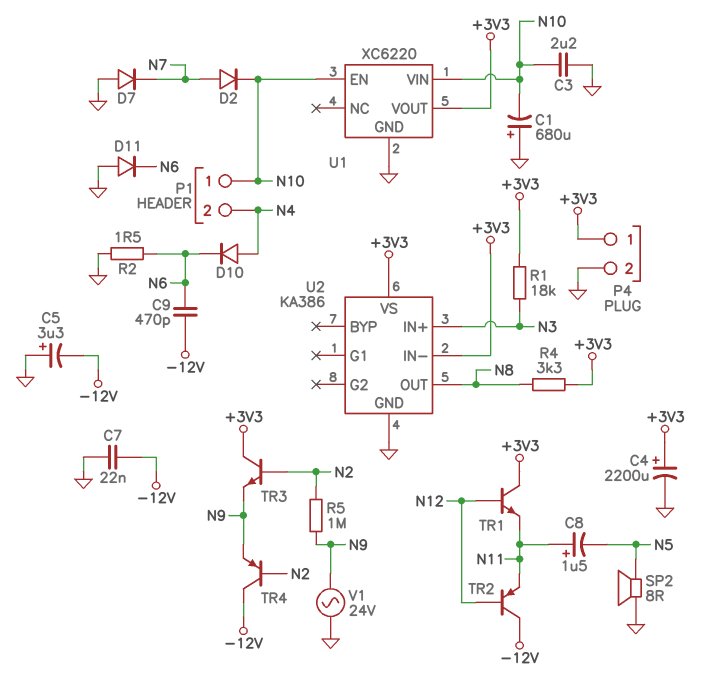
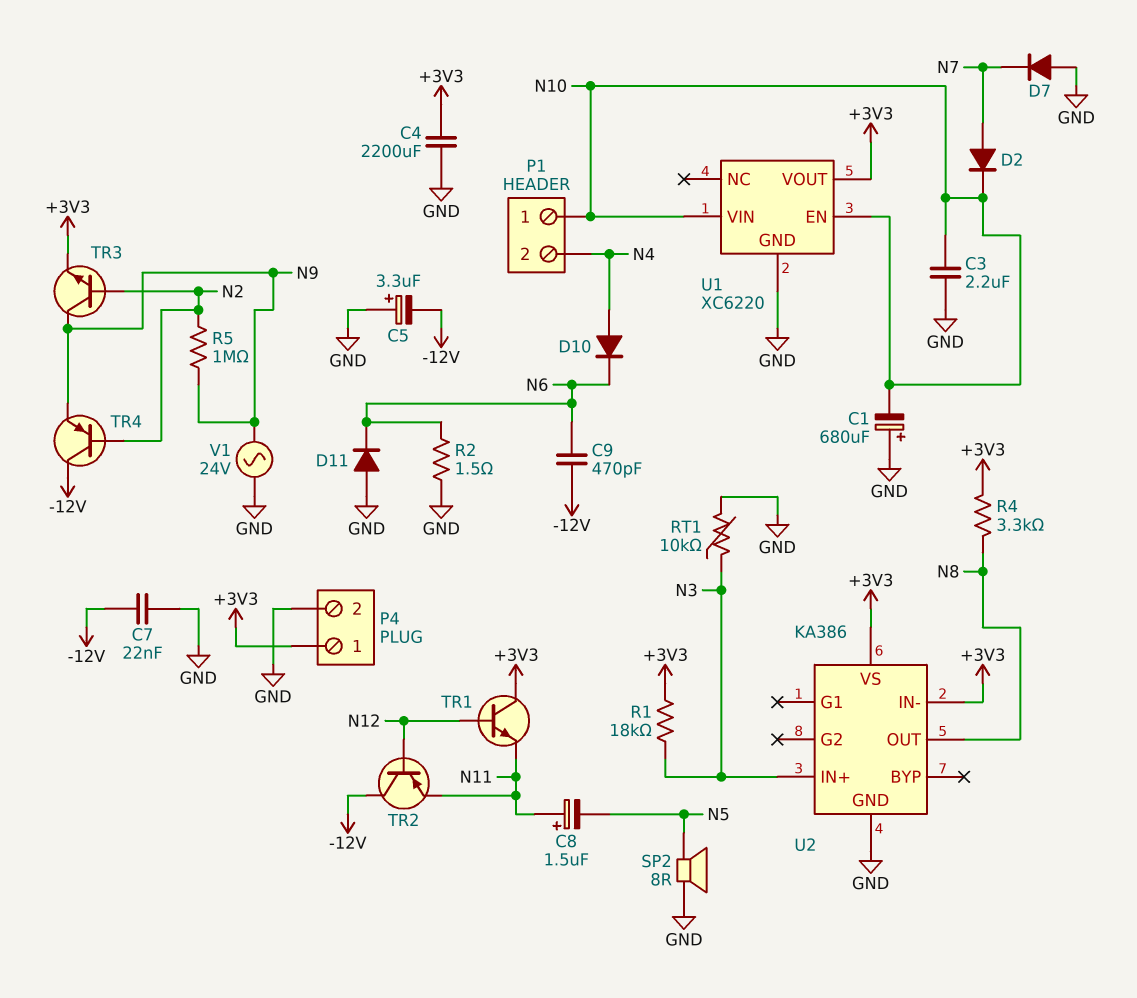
C4: 2200uF (plus +3V3, minus GND) -> 2200uF (+3V3, GND)
RT1: none -> 10k (GND, N3)
TR3: NPN (B N2, C +3V3, E N9) -> NPN (B N2, C N9, E +3V3)

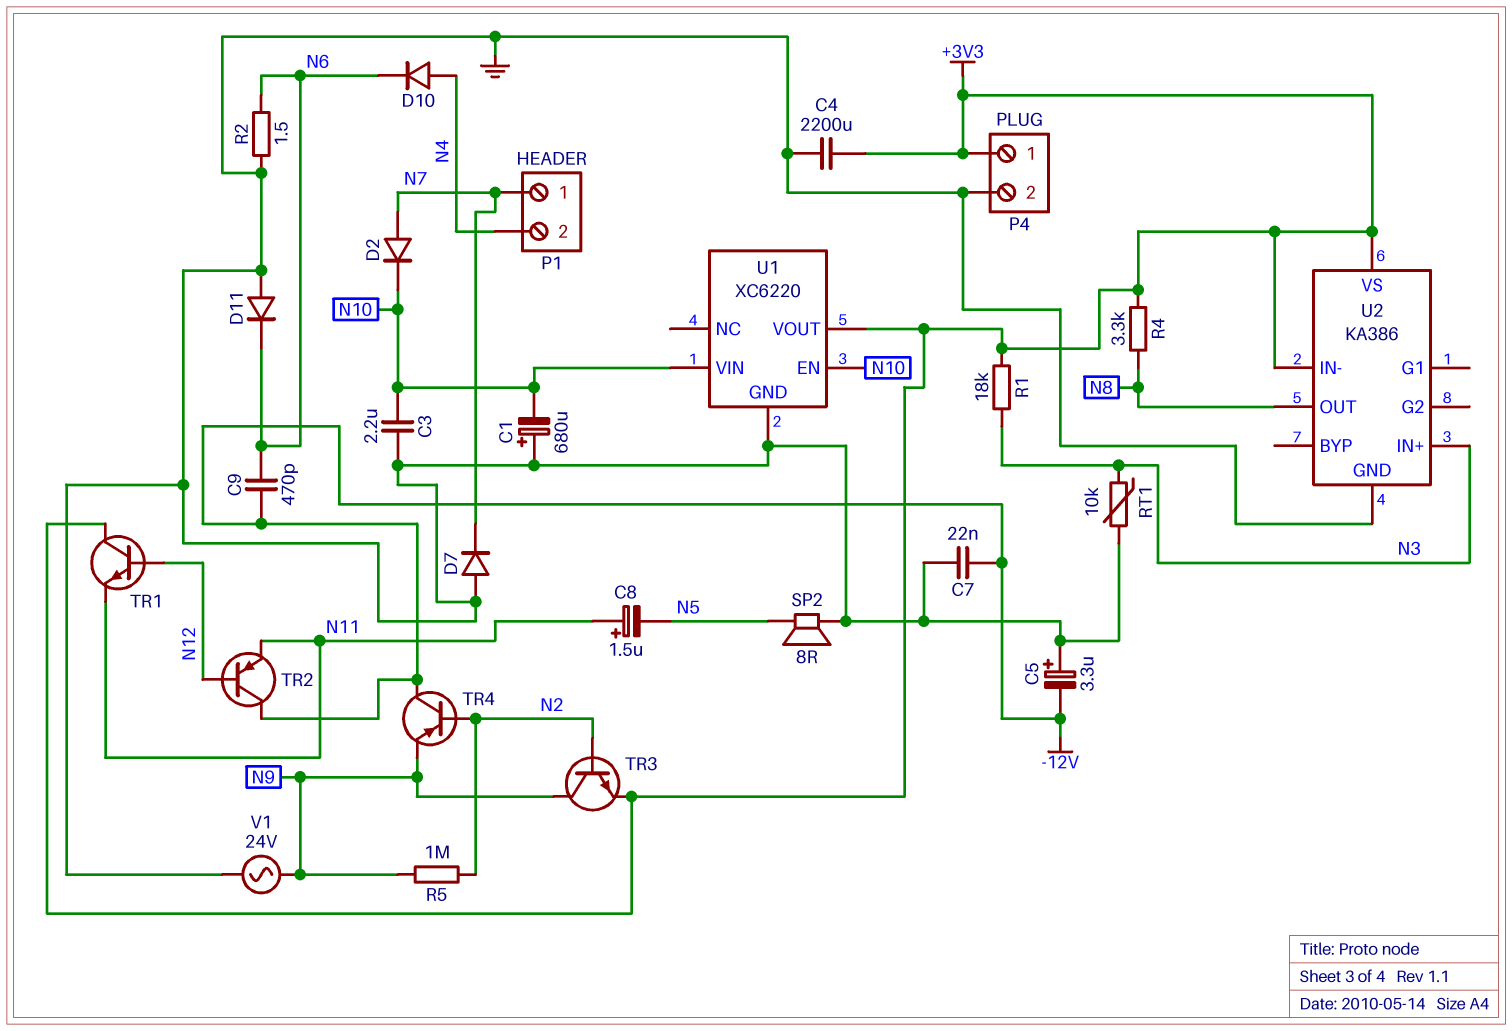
P1 pin 1: N10 -> N7

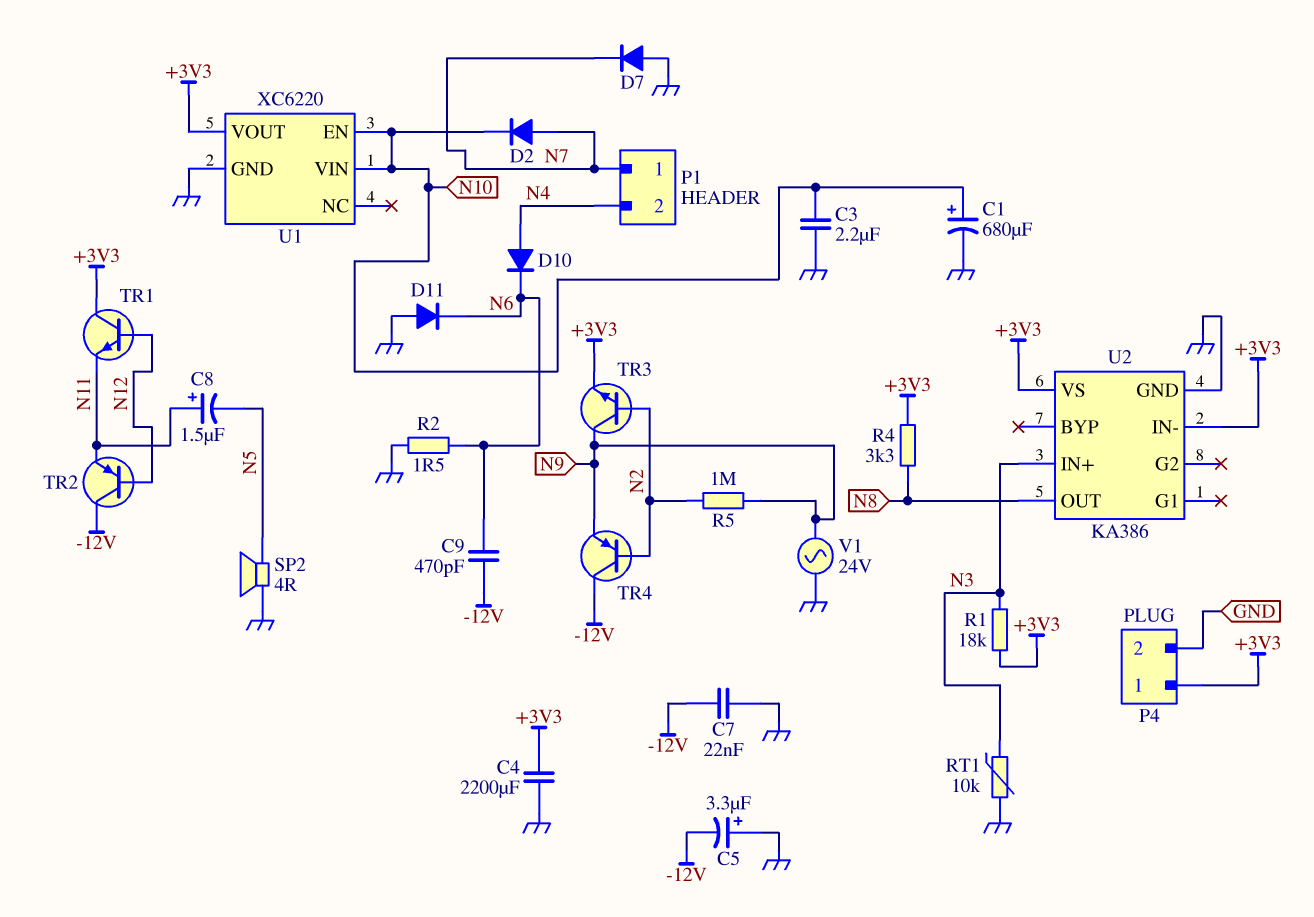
C1: 680uF (plus GND, minus N10) -> 680uF (plus N10, minus GND)
SP2: speaker 8R (GND, N5) -> speaker 4R (GND, N5)

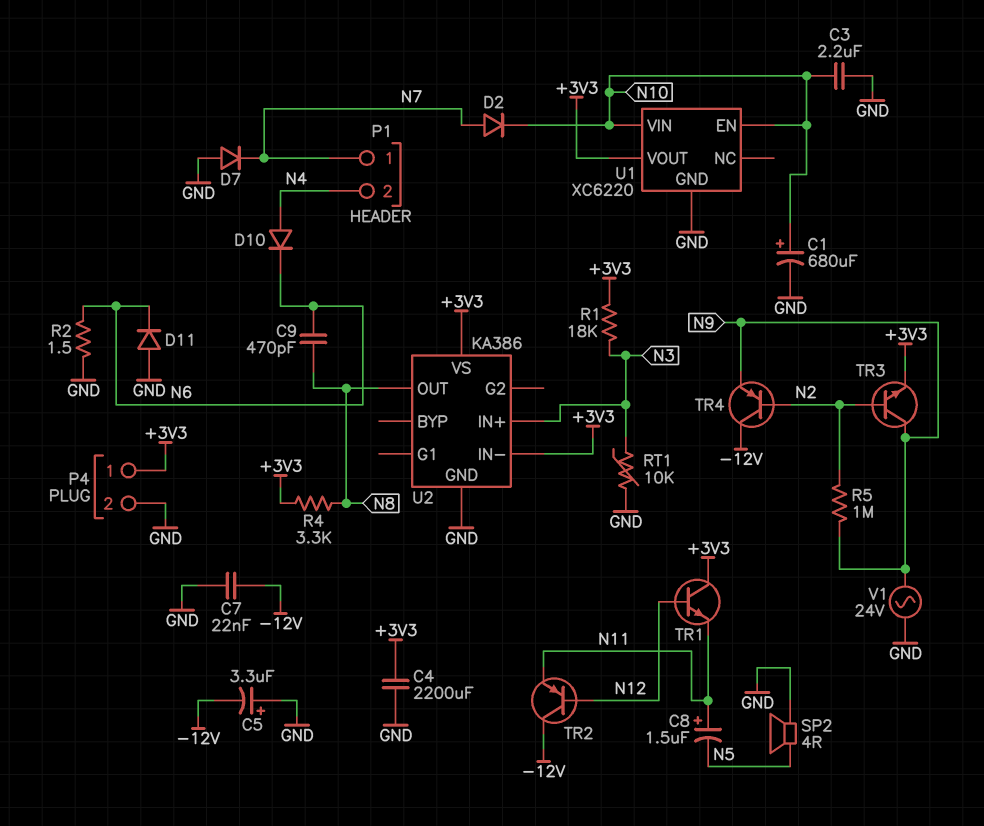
C9: 470pF (-12V, N6) -> 470pF (N6, N8)

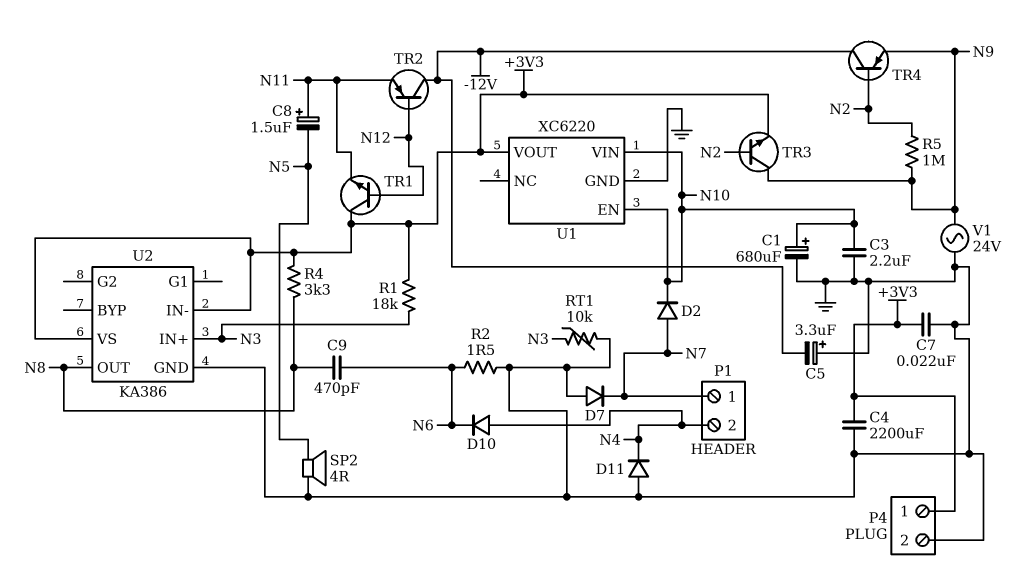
C7: 22nF (-12V, GND) -> 22nF (+3V3, GND)
D11: diode (A GND, K N6) -> diode (A GND, K N4)

